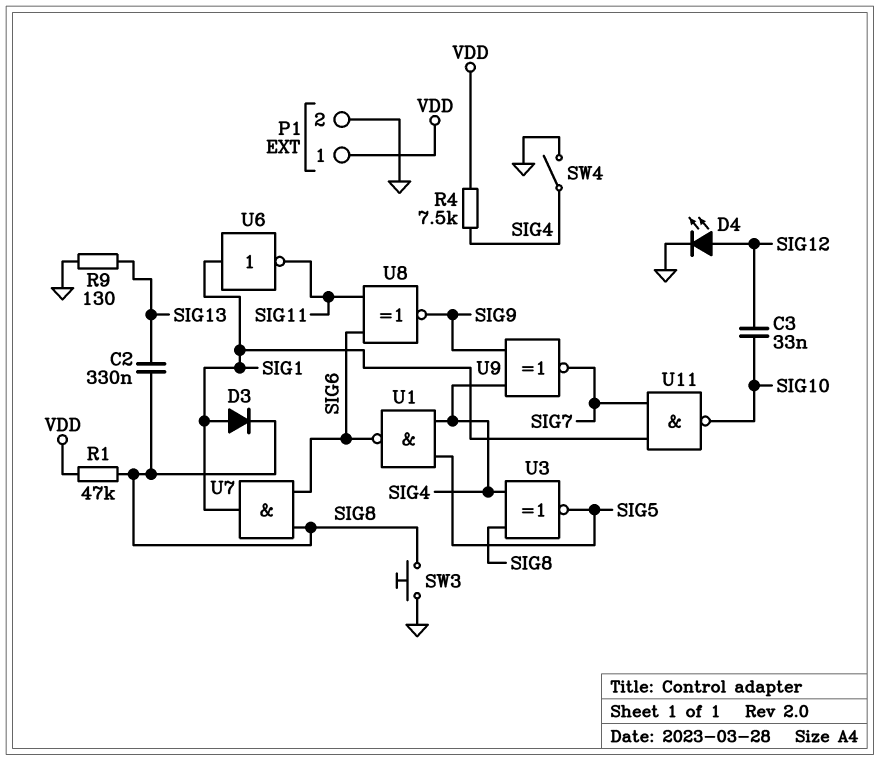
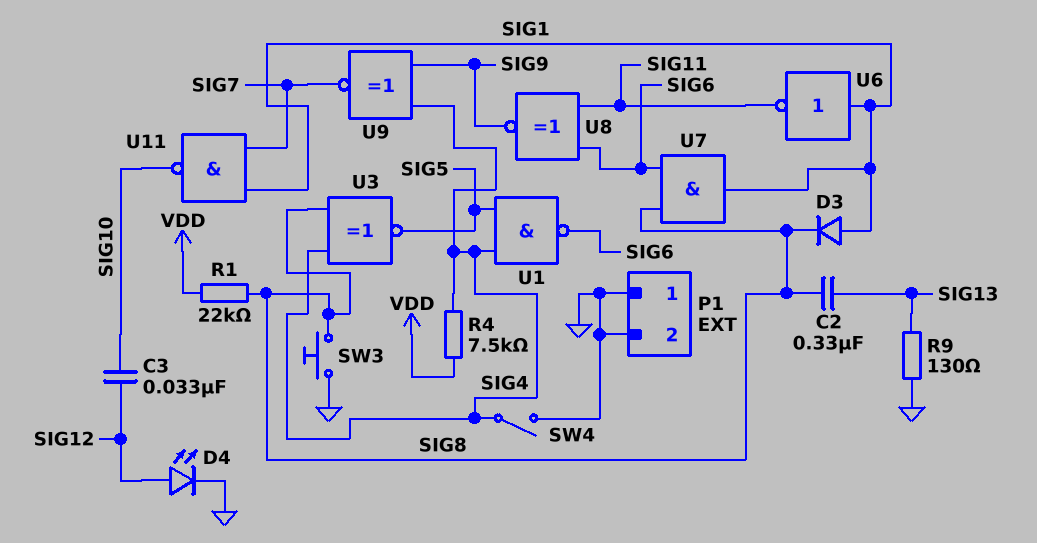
P1 pin 1: VDD -> GND
R1: 47k (SIG8, VDD) -> 22k (SIG8, VDD)

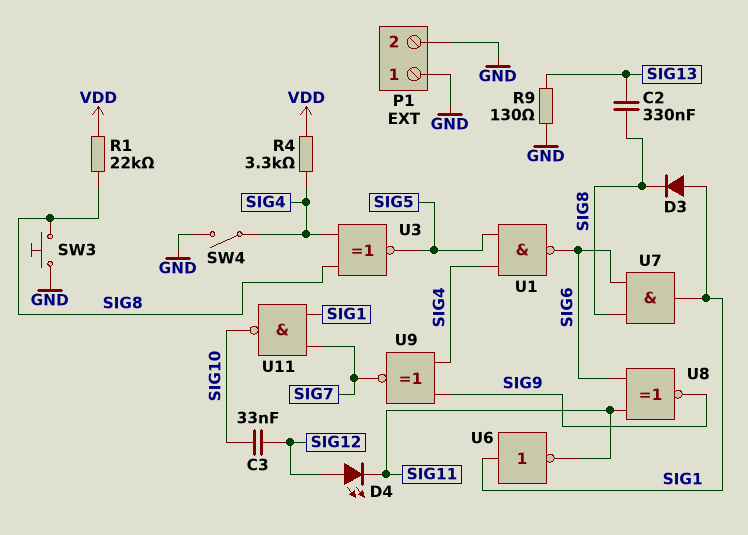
D4: LED (A SIG12, K GND) -> LED (A SIG12, K SIG11)
R4: 7.5k (SIG4, VDD) -> 3.3k (SIG4, VDD)

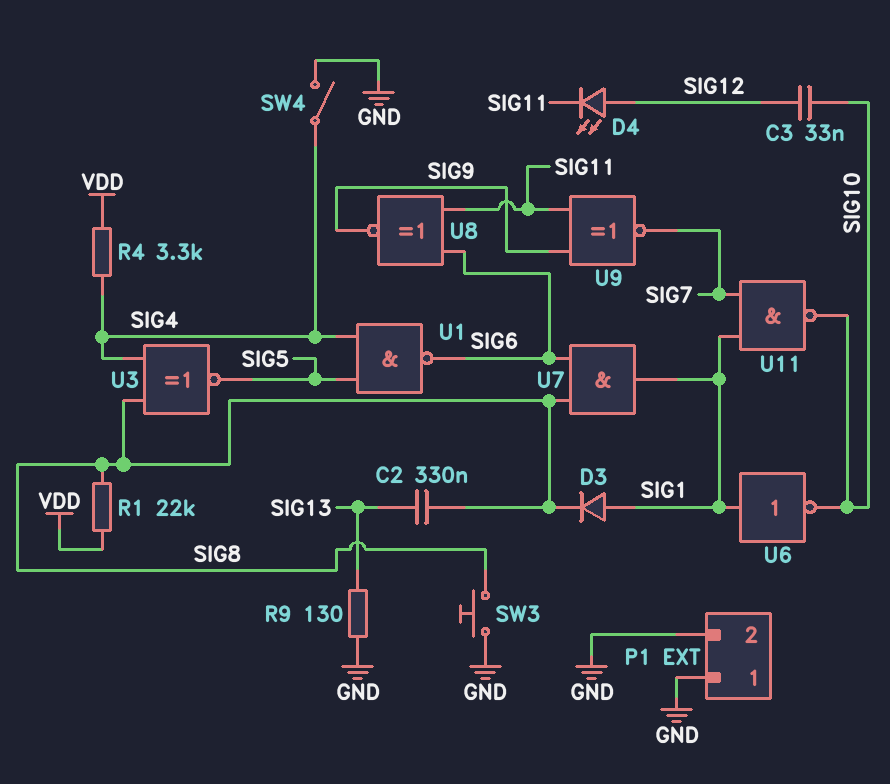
U6: NOT (in SIG1, out SIG11) -> NOT (in SIG1, out SIG10)
U9: XNOR (in SIG4, in SIG9, out SIG7) -> XNOR (in SIG9, in SIG11, out SIG7)

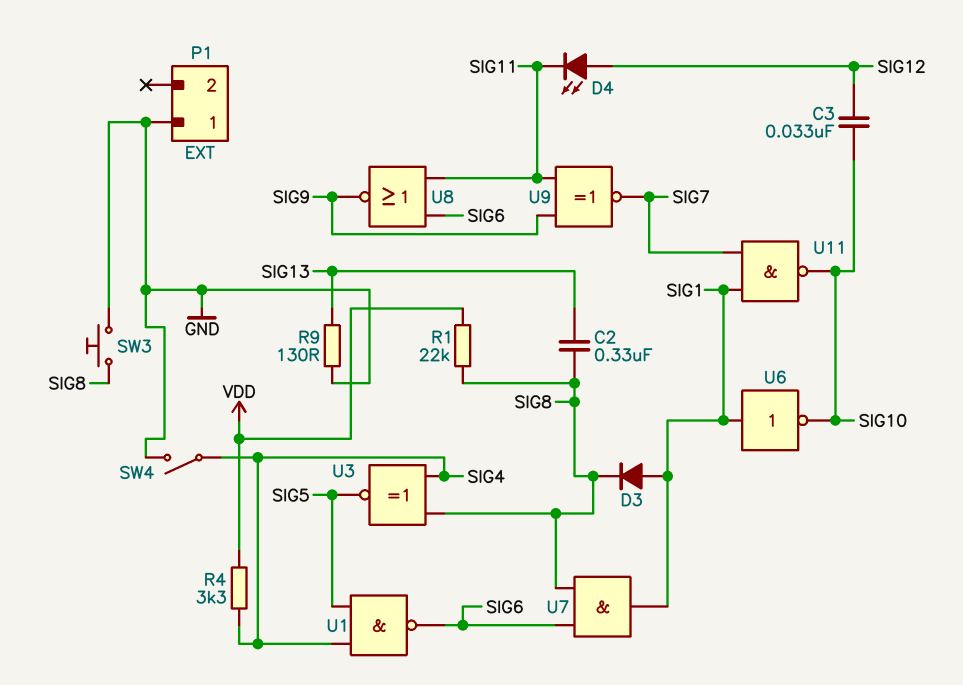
P1 pin 2: GND -> none
U8: XNOR (in SIG6, in SIG11, out SIG9) -> NOR (in SIG6, in SIG11, out SIG9)

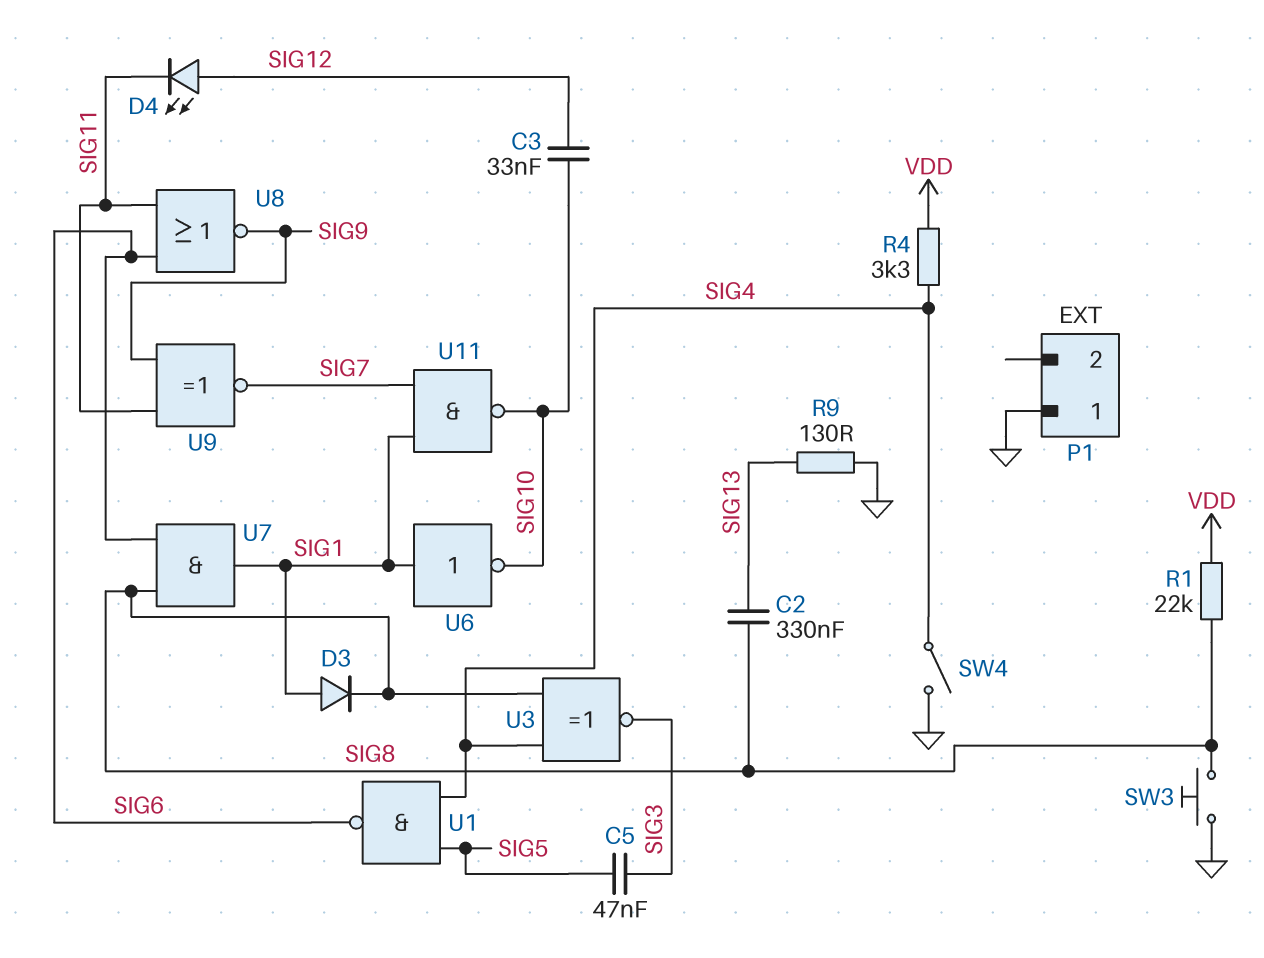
C5: none -> 47nF (SIG3, SIG5)
U3: XNOR (in SIG4, in SIG8, out SIG5) -> XNOR (in SIG4, in SIG8, out SIG3)

